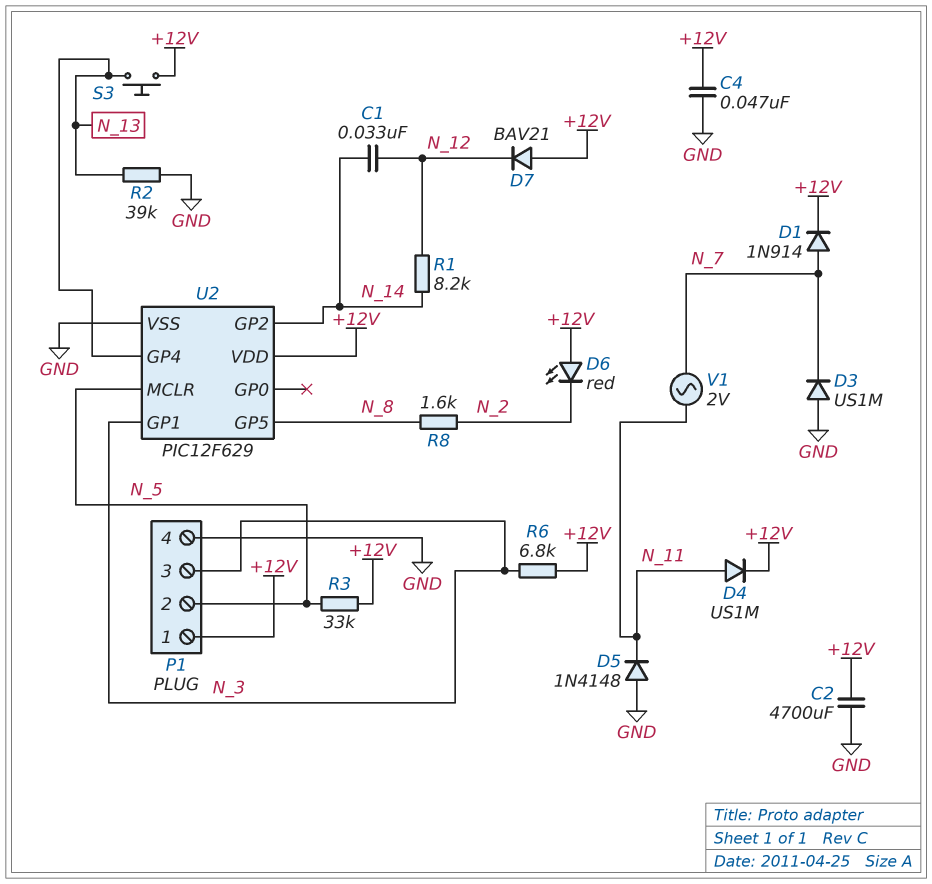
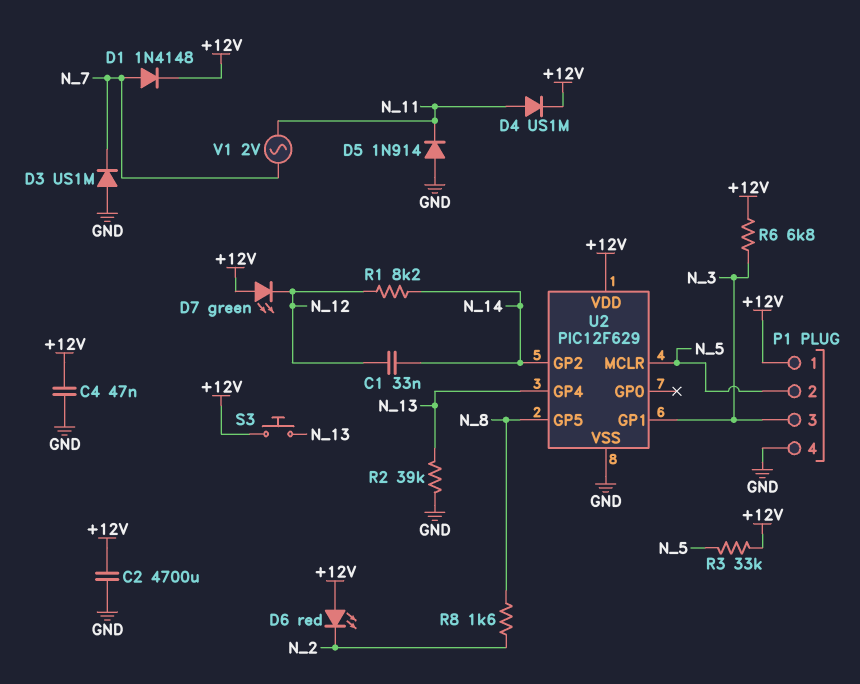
D1: diode 1N914 (A N_7, K +12V) -> diode 1N4148 (A N_7, K +12V)
D5: diode 1N4148 (A GND, K N_11) -> diode 1N914 (A GND, K N_11)
D7: diode BAV21 (A +12V, K N_12) -> LED green (A +12V, K N_12)

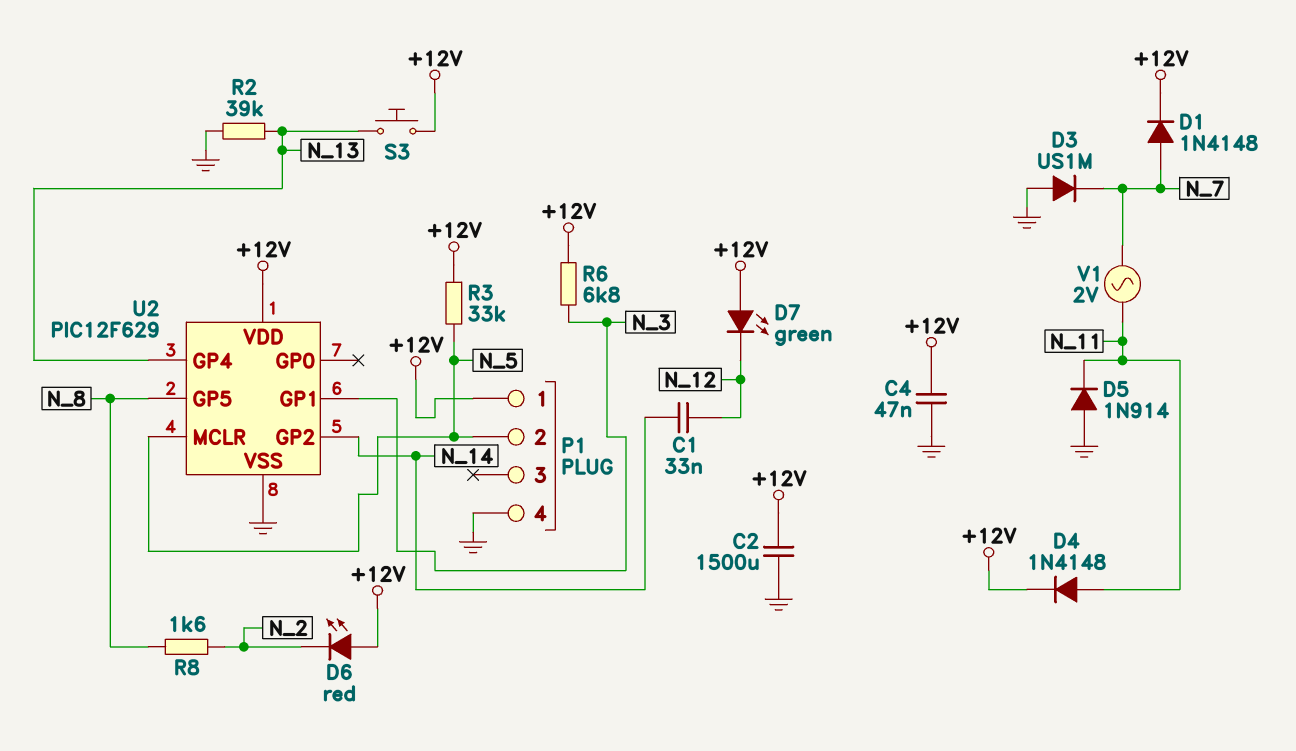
C2: 4700uF (+12V, GND) -> 1500uF (+12V, GND)
D4: diode US1M (A N_11, K +12V) -> diode 1N4148 (A N_11, K +12V)
P1 pin 3: N_3 -> none
R1: 8.2k (N_12, N_14) -> none

